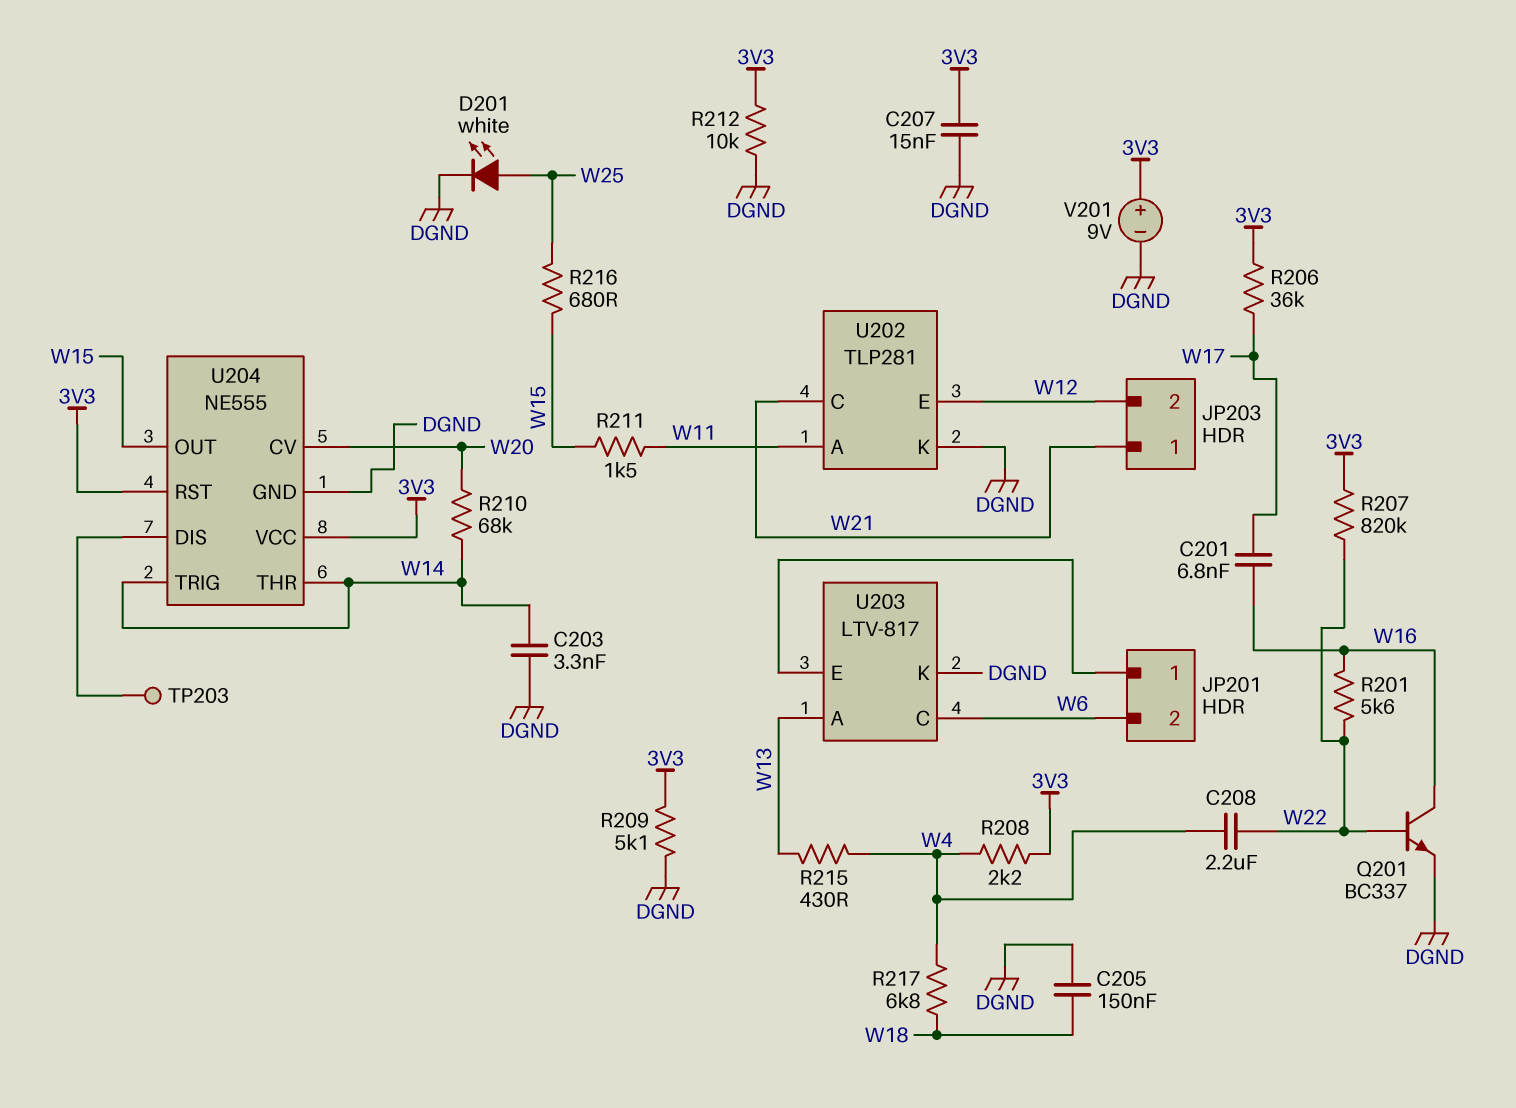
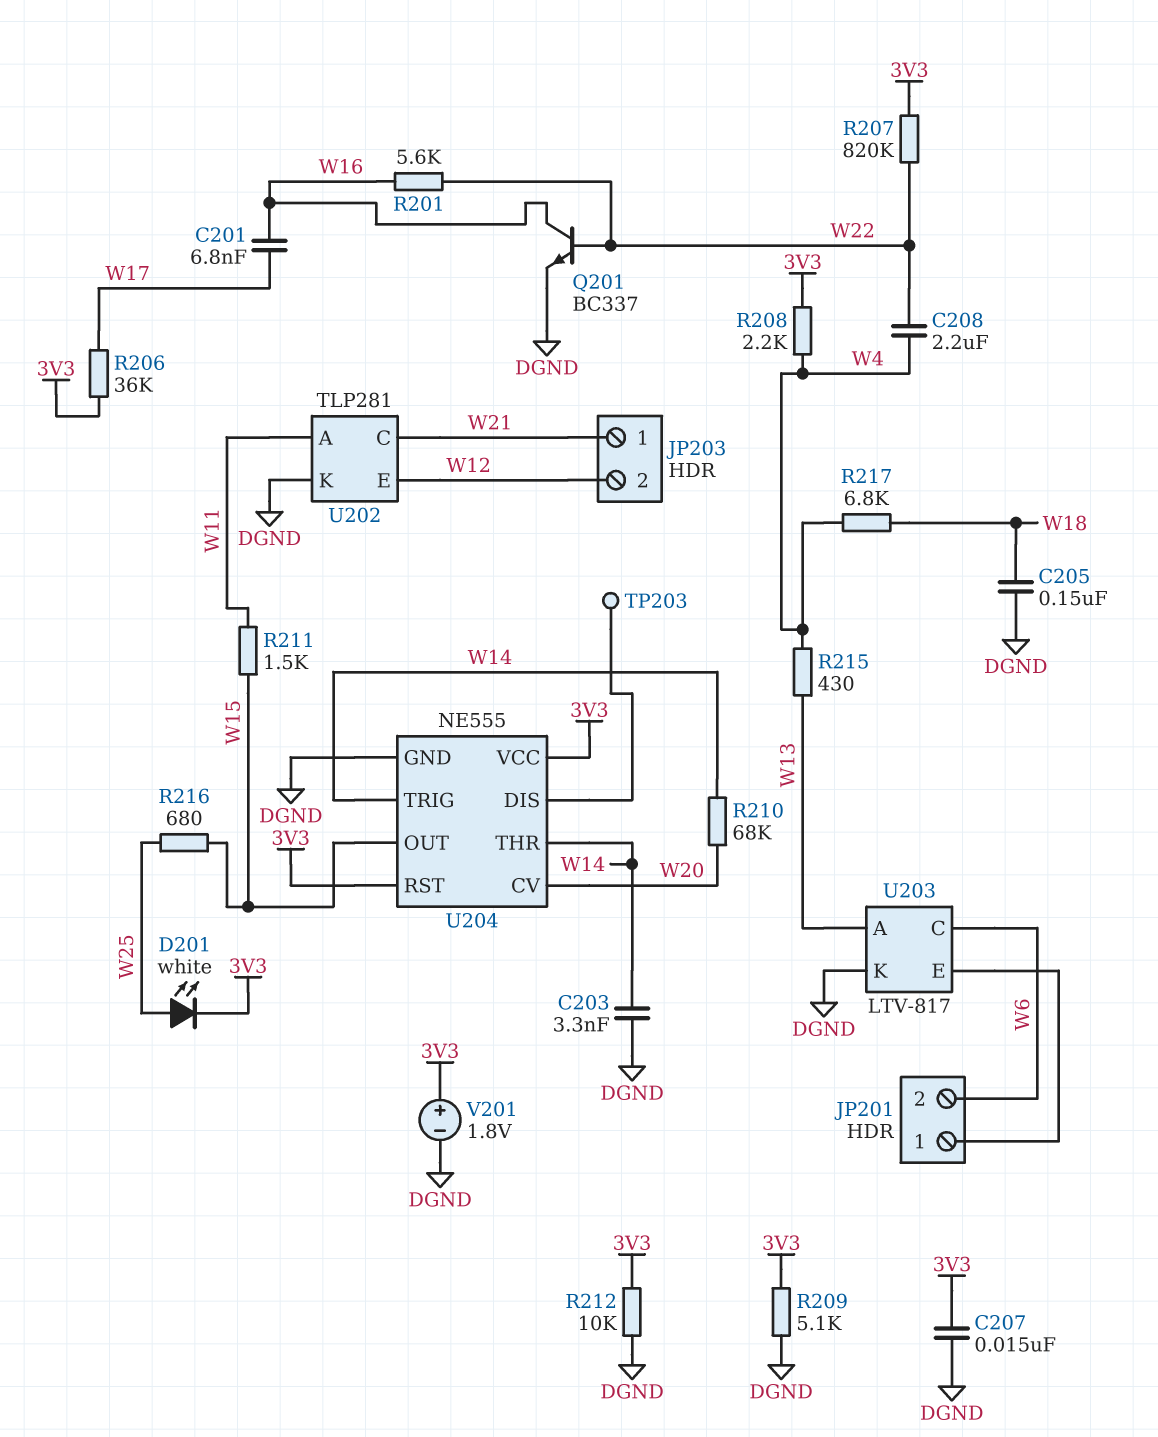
D201: LED white (A W25, K DGND) -> LED white (A W25, K 3V3)
V201: 9V (plus 3V3, minus DGND) -> 1.8V (plus 3V3, minus DGND)

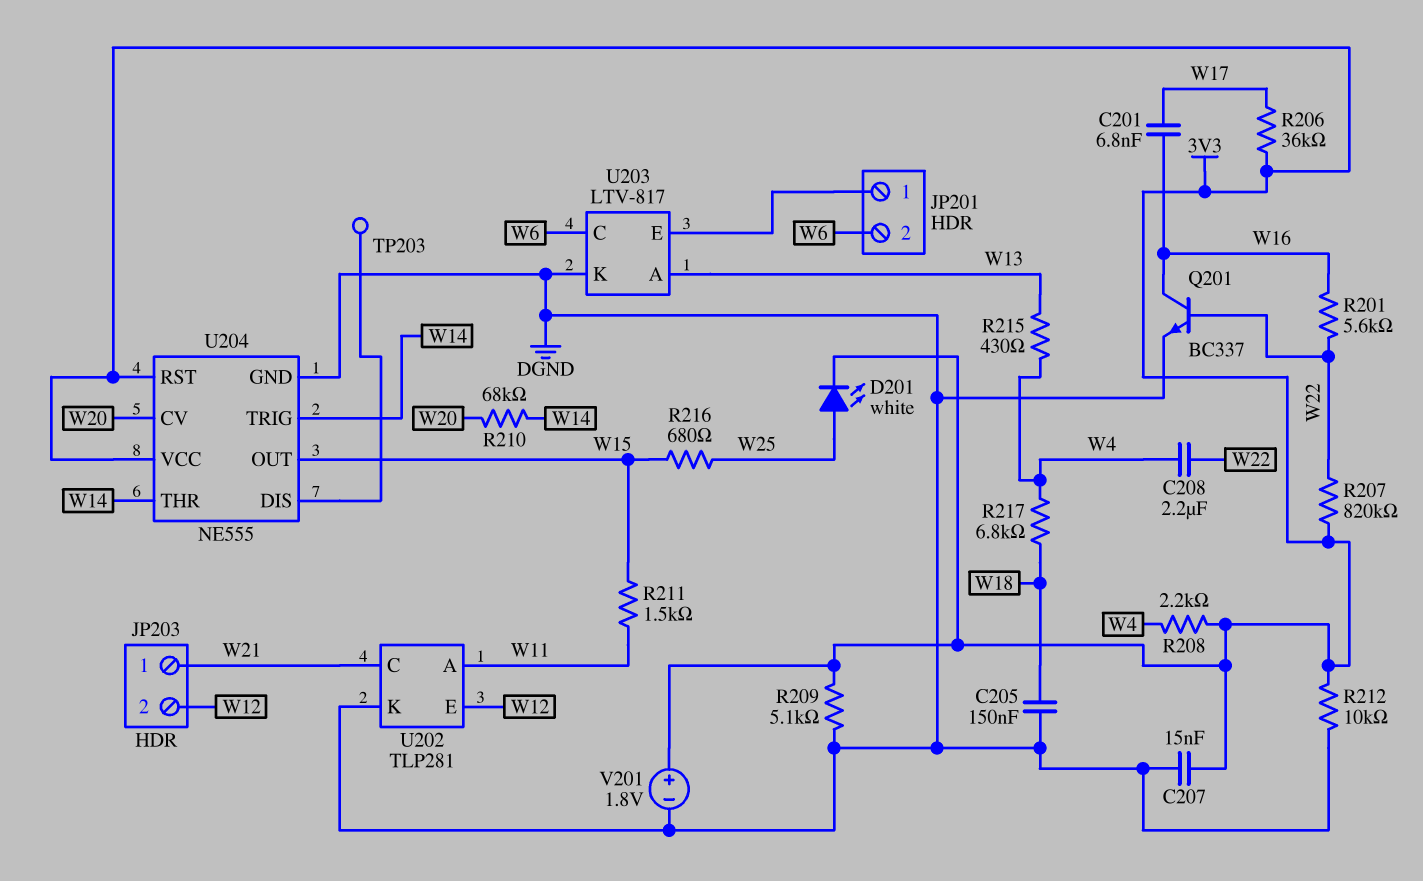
C203: 3.3nF (DGND, W14) -> none

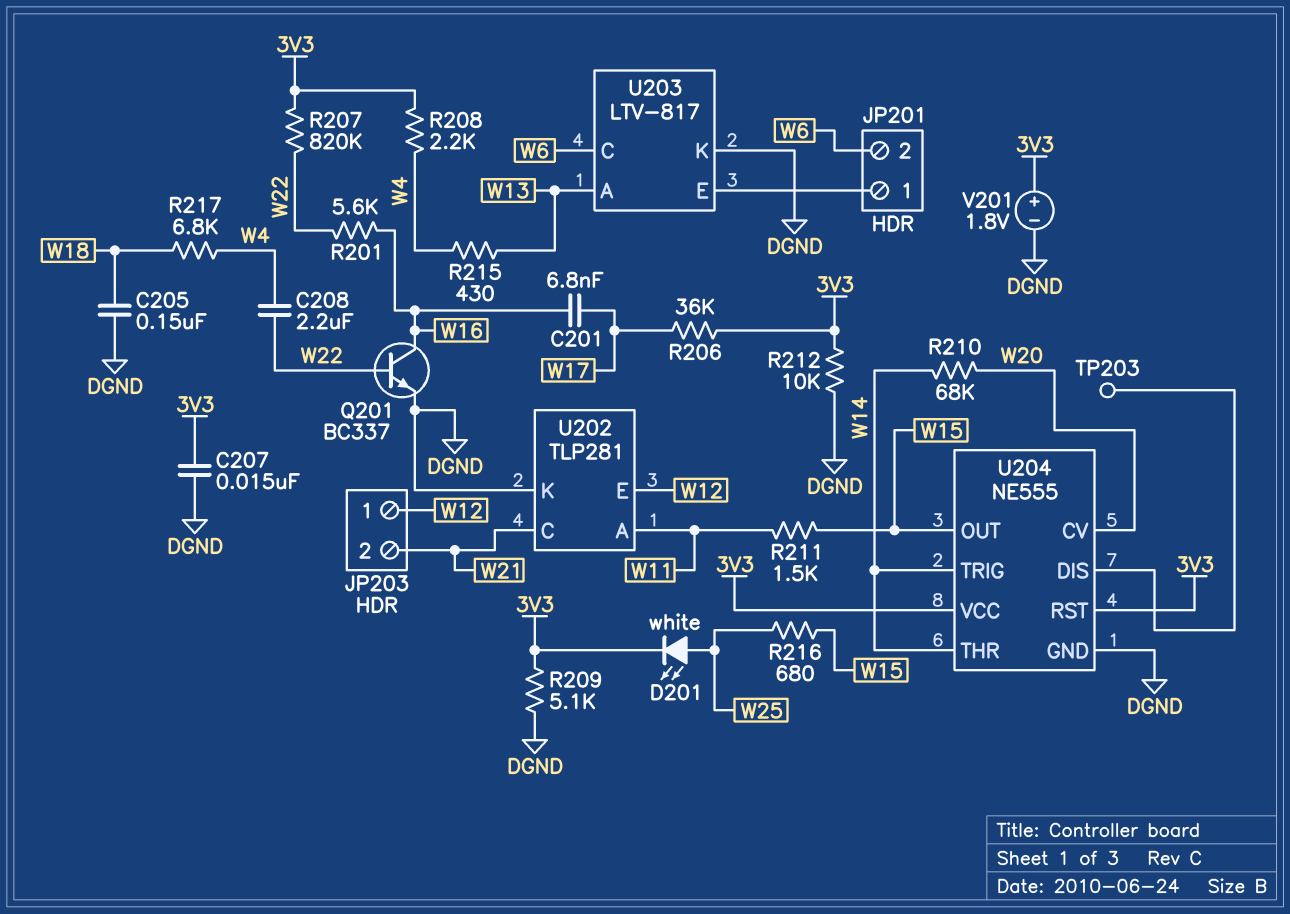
JP203 pin 1: W21 -> W12
JP203 pin 2: W12 -> W21

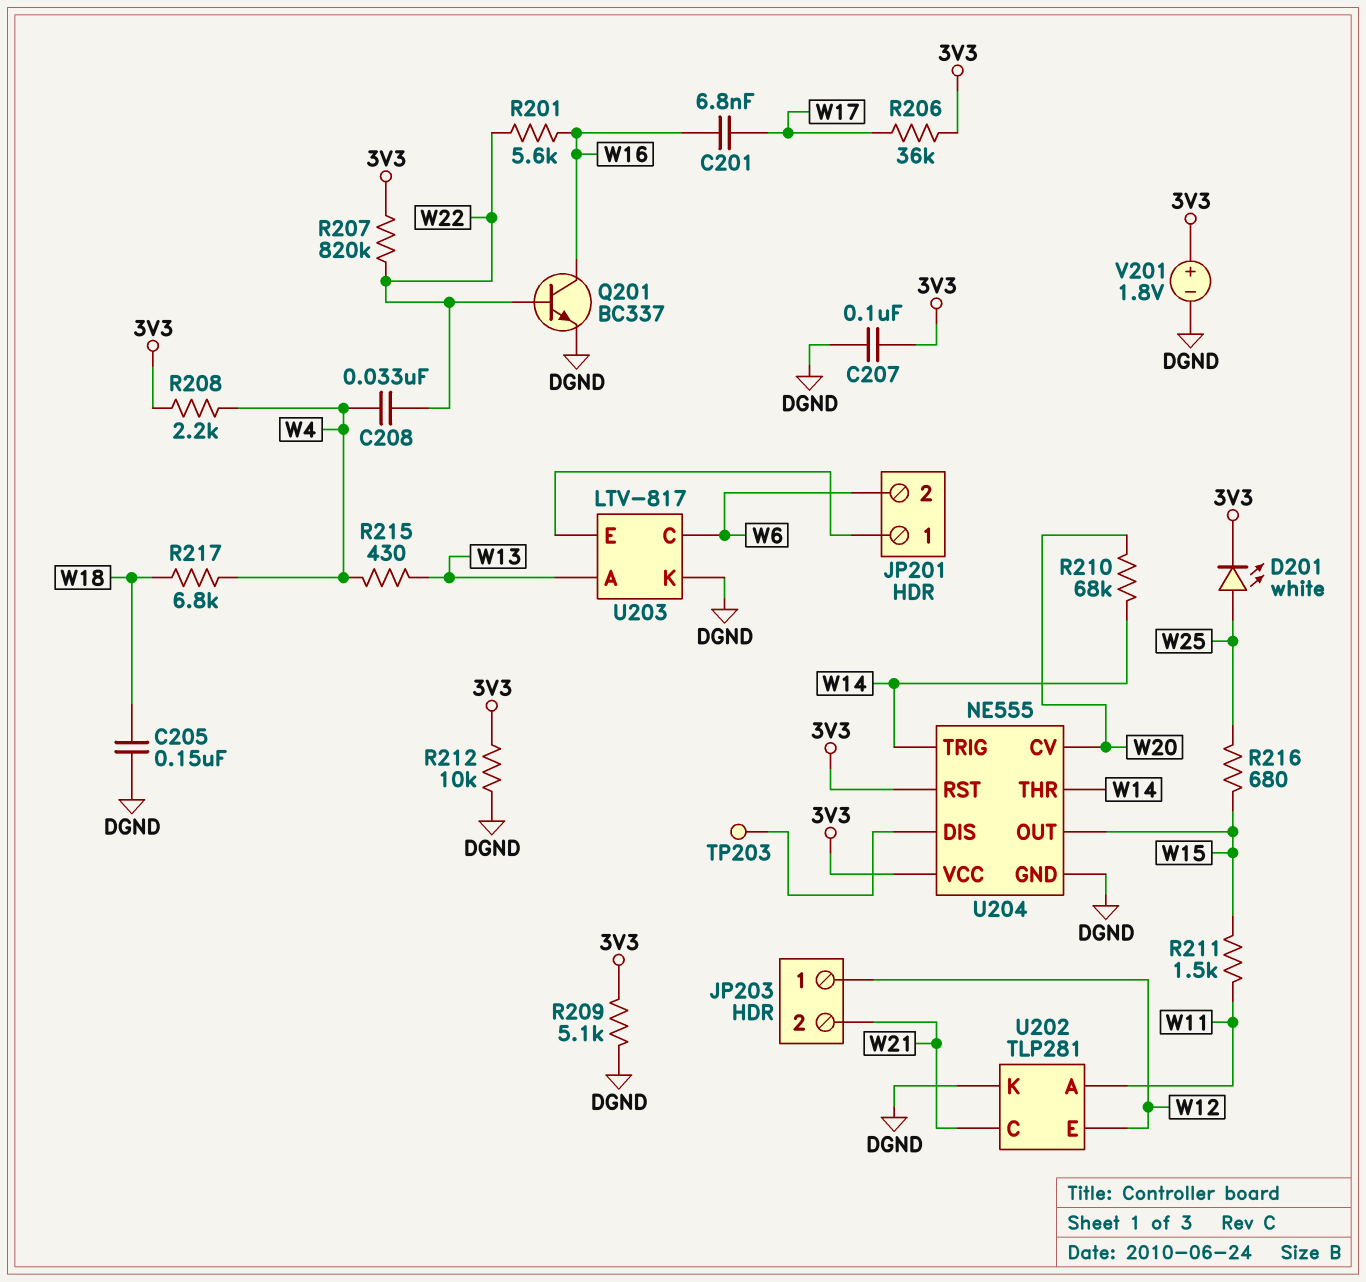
C207: 15nF (3V3, DGND) -> 100nF (3V3, DGND)
C208: 2.2uF (W4, W22) -> 33nF (W4, W22)

